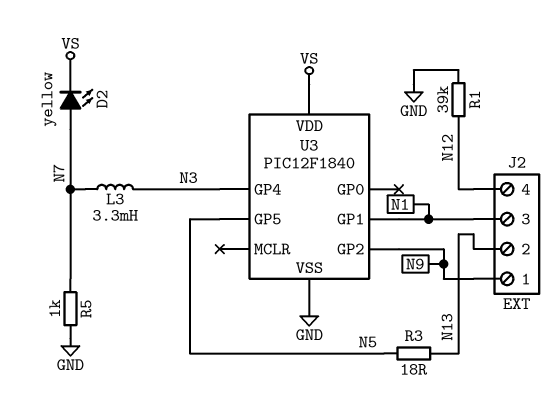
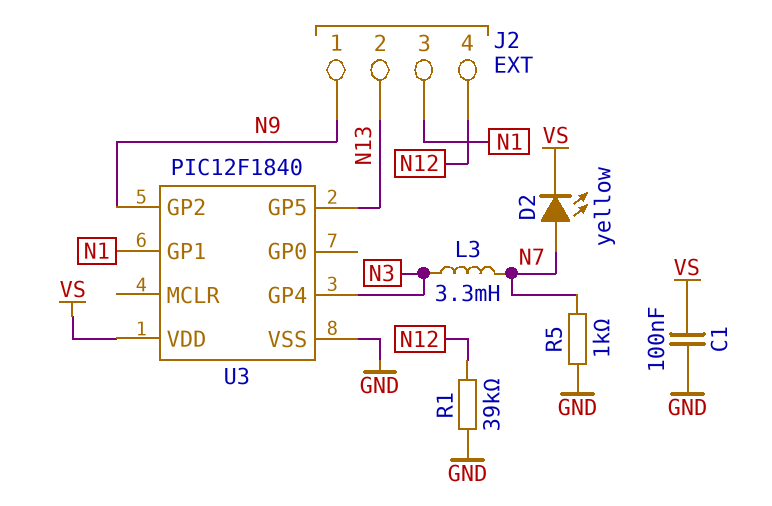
C1: none -> 100nF (GND, VS)
R3: 18 (N5, N13) -> none
U3 pin GP5: N5 -> N13

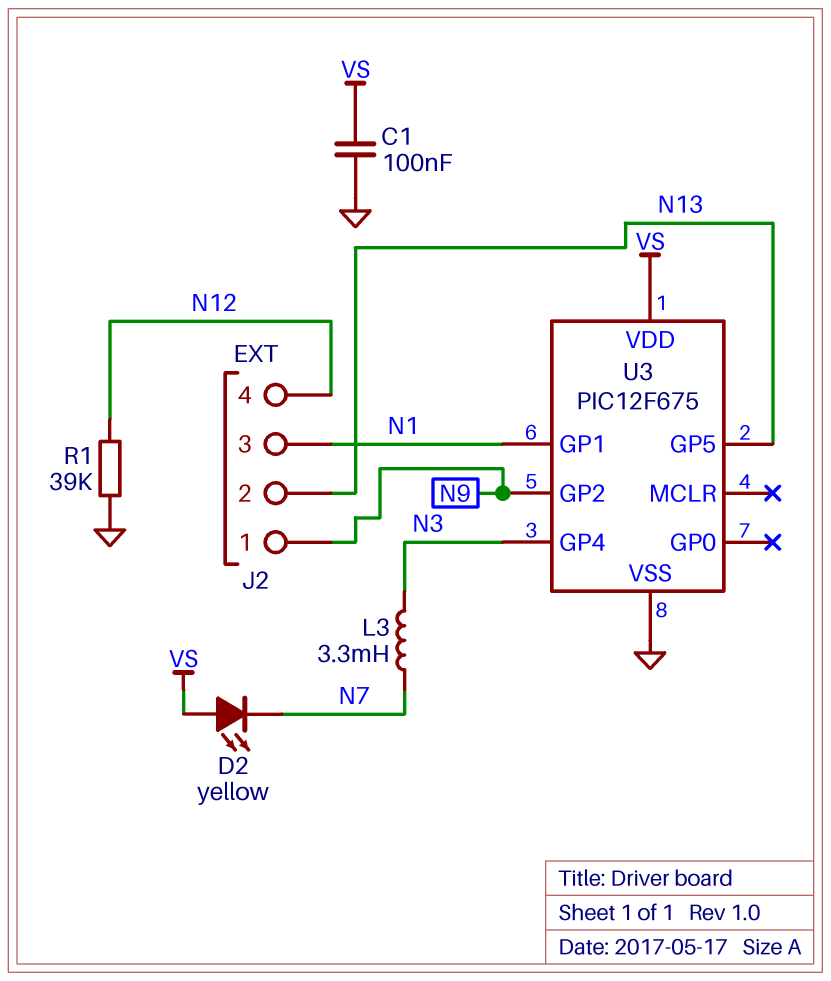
D2: LED yellow (A N7, K VS) -> LED yellow (A VS, K N7)
R5: 1k (GND, N7) -> none
U3: PIC12F1840 -> PIC12F675

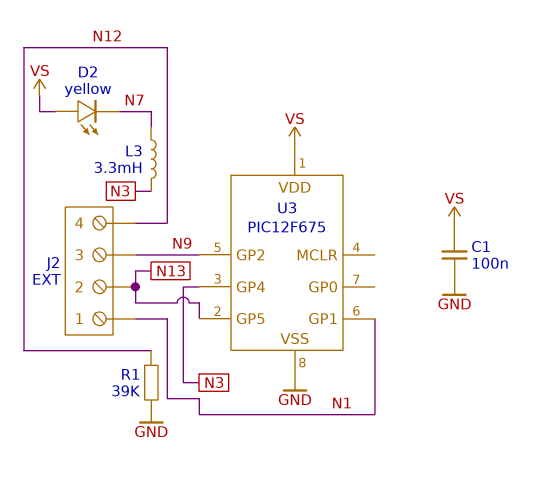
J2 pin 1: N9 -> N1
J2 pin 3: N1 -> N9

